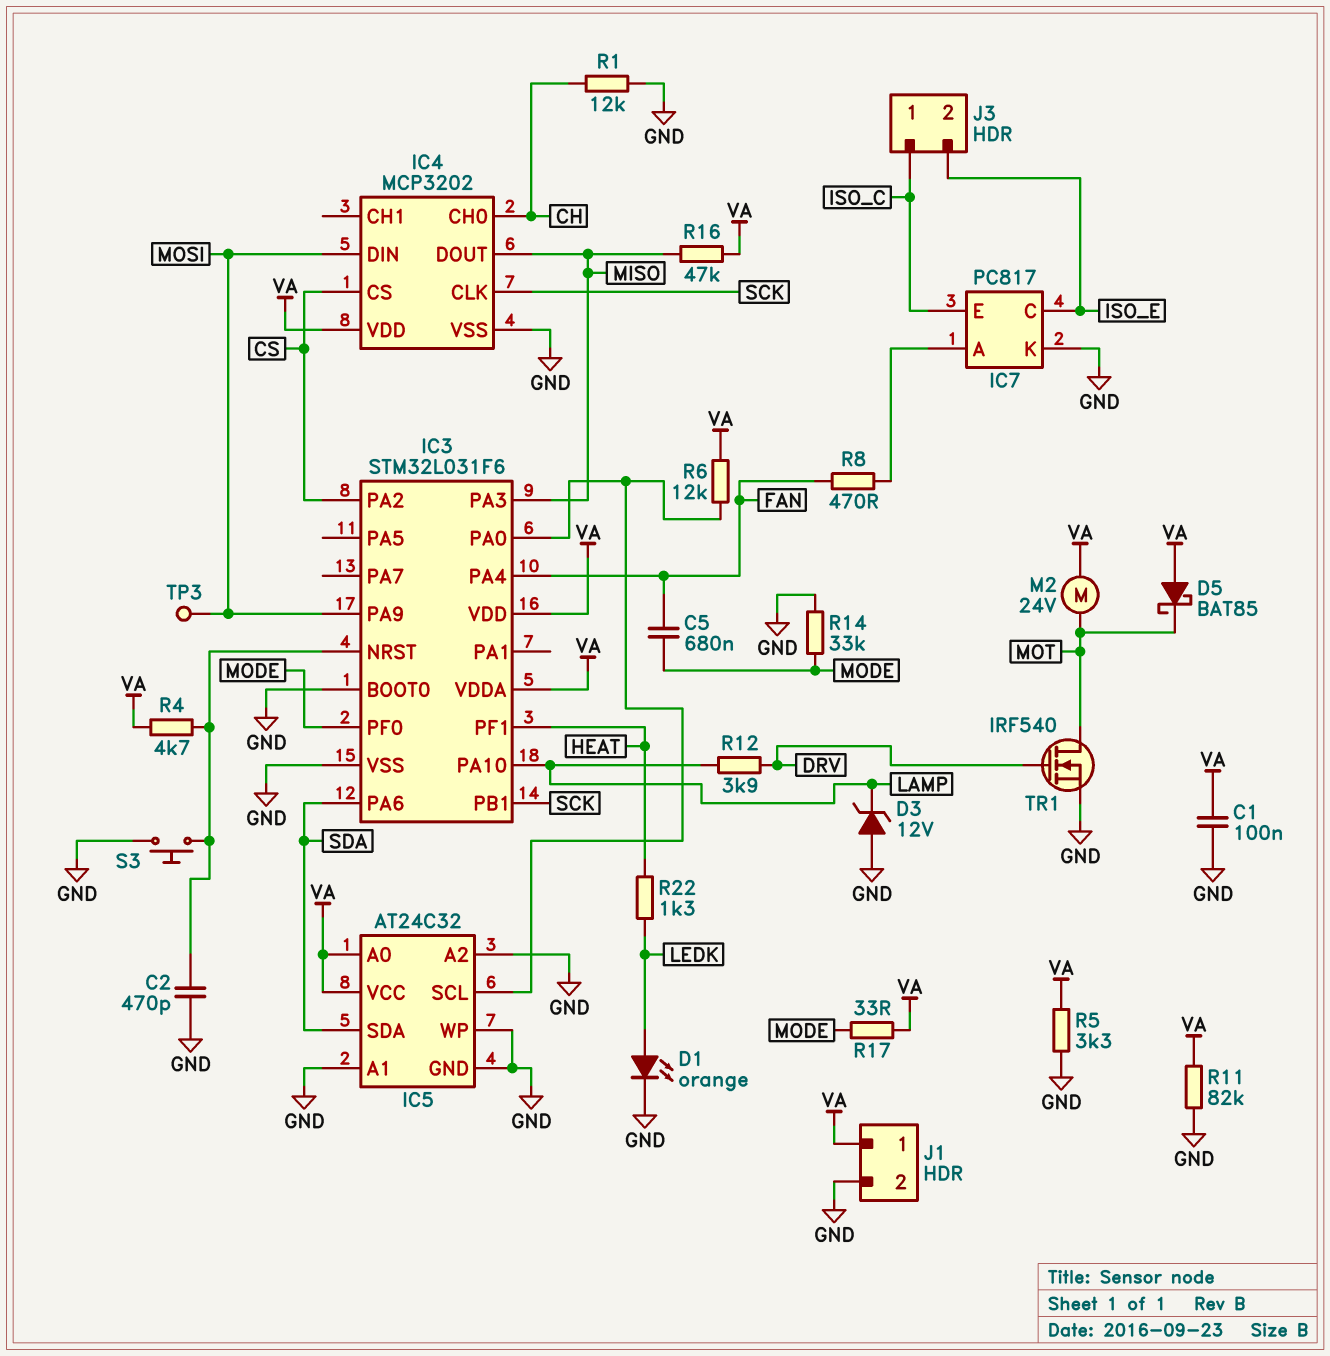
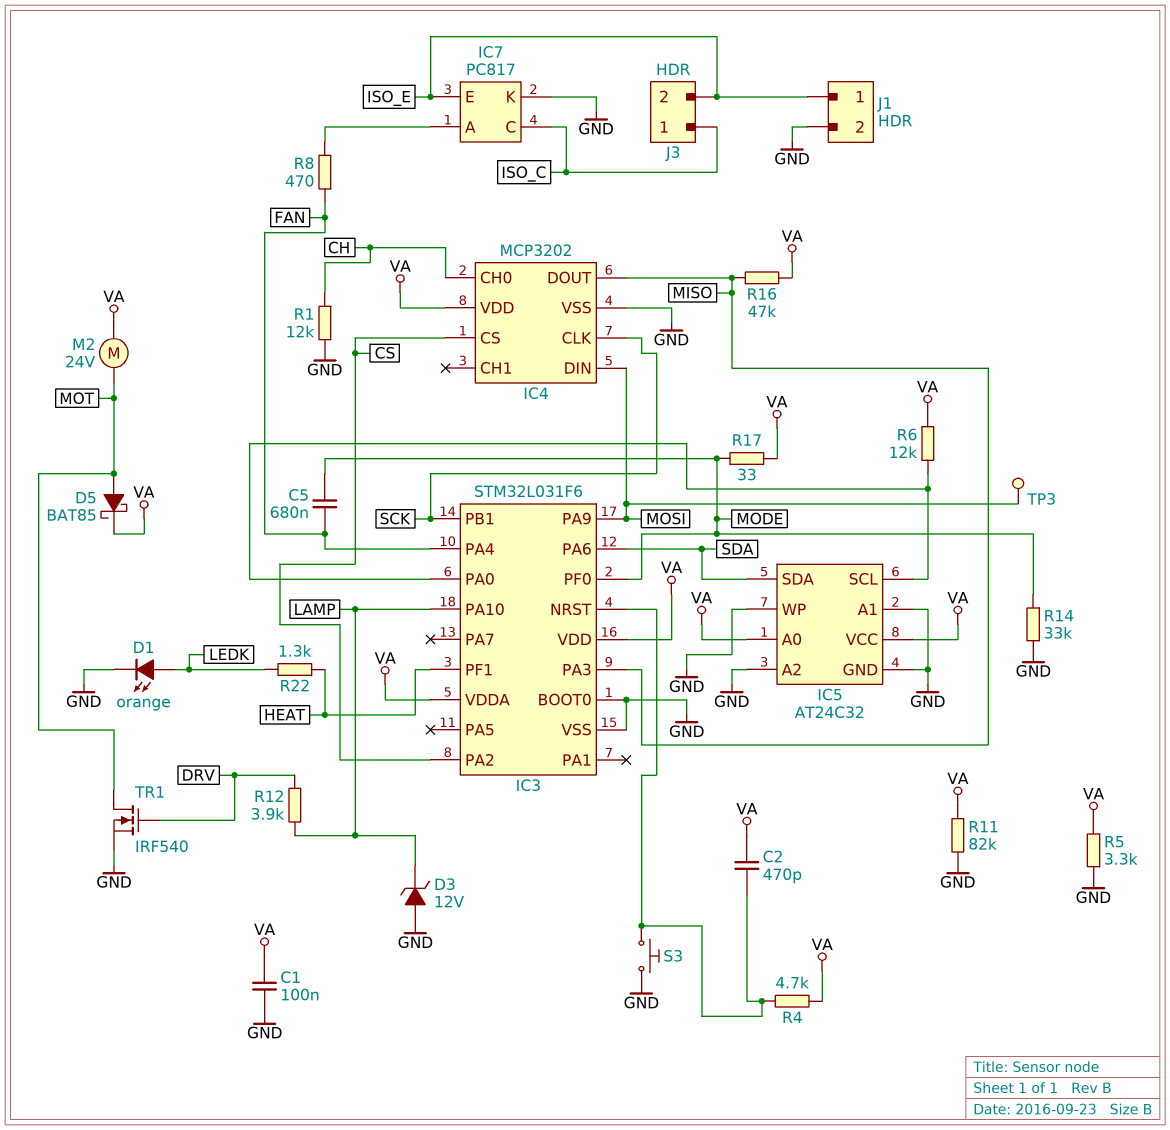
C2: 470pF (GND, IC3/NRST) -> 470pF (IC3/NRST, VA)
D5: schottky BAT85 (A VA, K MOT) -> schottky BAT85 (A MOT, K VA)
IC7 pin C: ISO_E -> ISO_C
IC7 pin E: ISO_C -> ISO_E
J1 pin 1: VA -> ISO_E

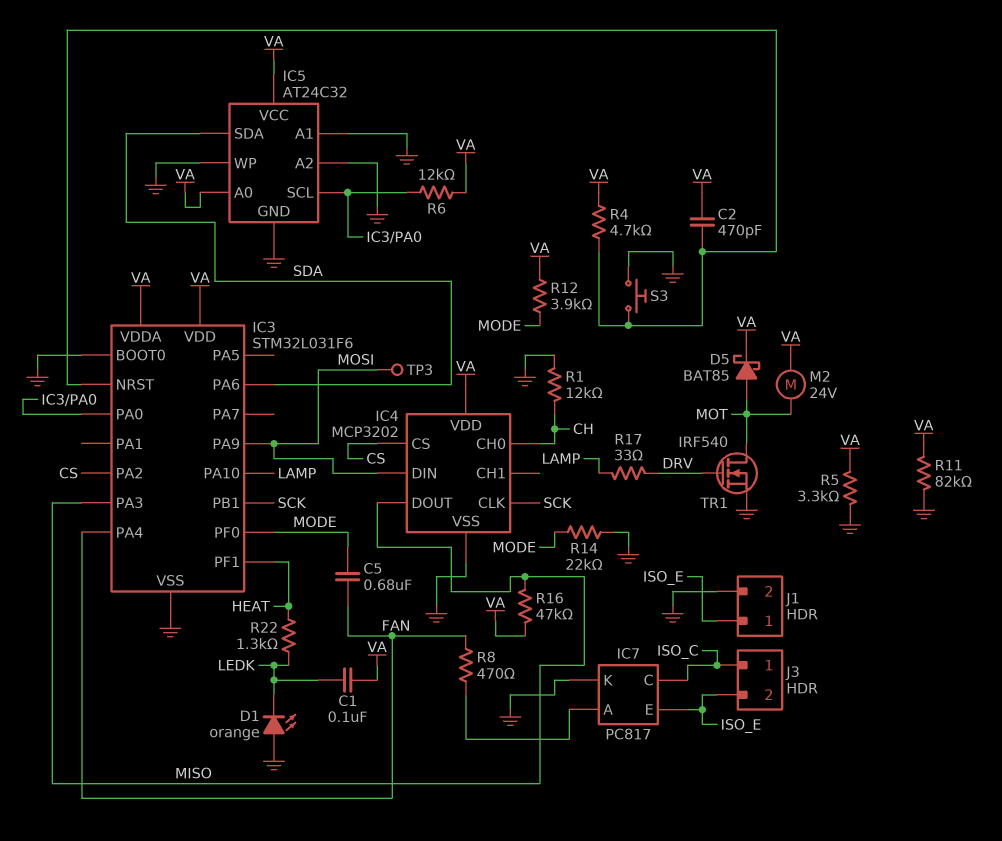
C1: 100nF (GND, VA) -> 100nF (LEDK, VA)
D1: LED orange (A LEDK, K GND) -> LED orange (A GND, K LEDK)
D3: zener 12V (A GND, K LAMP) -> none
R12: 3.9k (DRV, LAMP) -> 3.9k (MODE, VA)
R14: 33k (GND, MODE) -> 22k (GND, MODE)
R17: 33 (MODE, VA) -> 33 (DRV, LAMP)

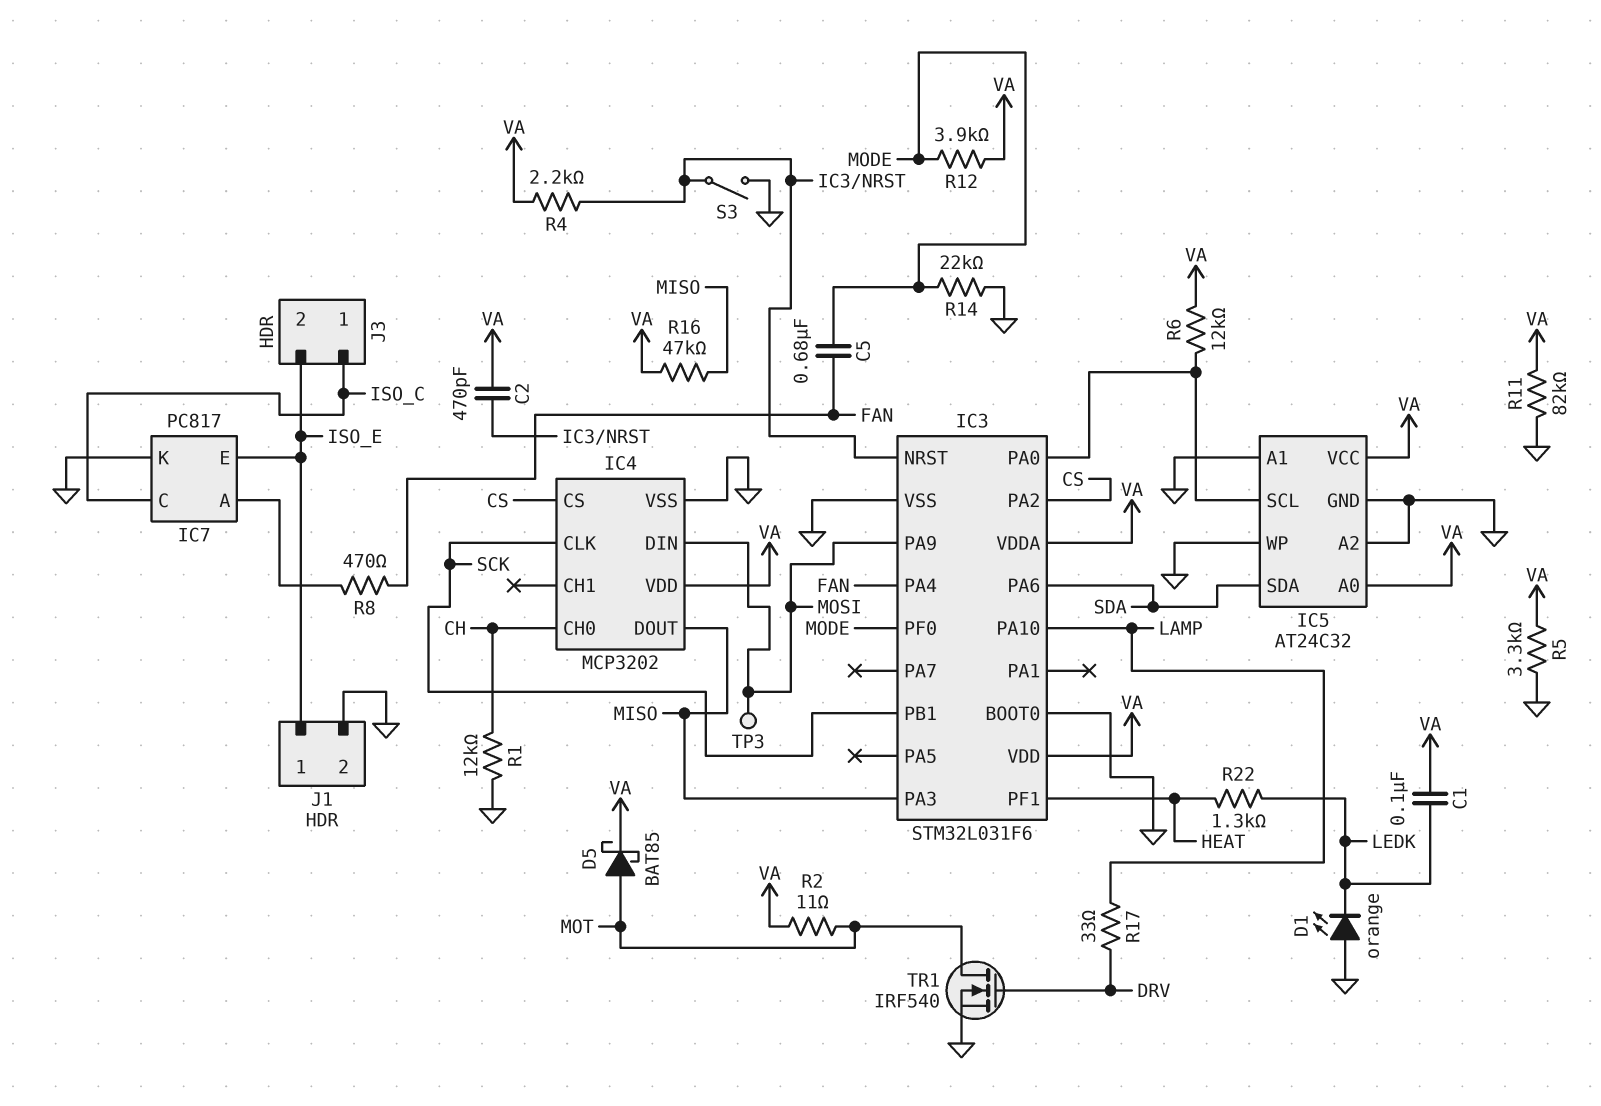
M2: motor 24V (MOT, VA) -> none
R2: none -> 11 (MOT, VA)
R4: 4.7k (IC3/NRST, VA) -> 2.2k (IC3/NRST, VA)
S3: button (GND, IC3/NRST) -> switch (GND, IC3/NRST)

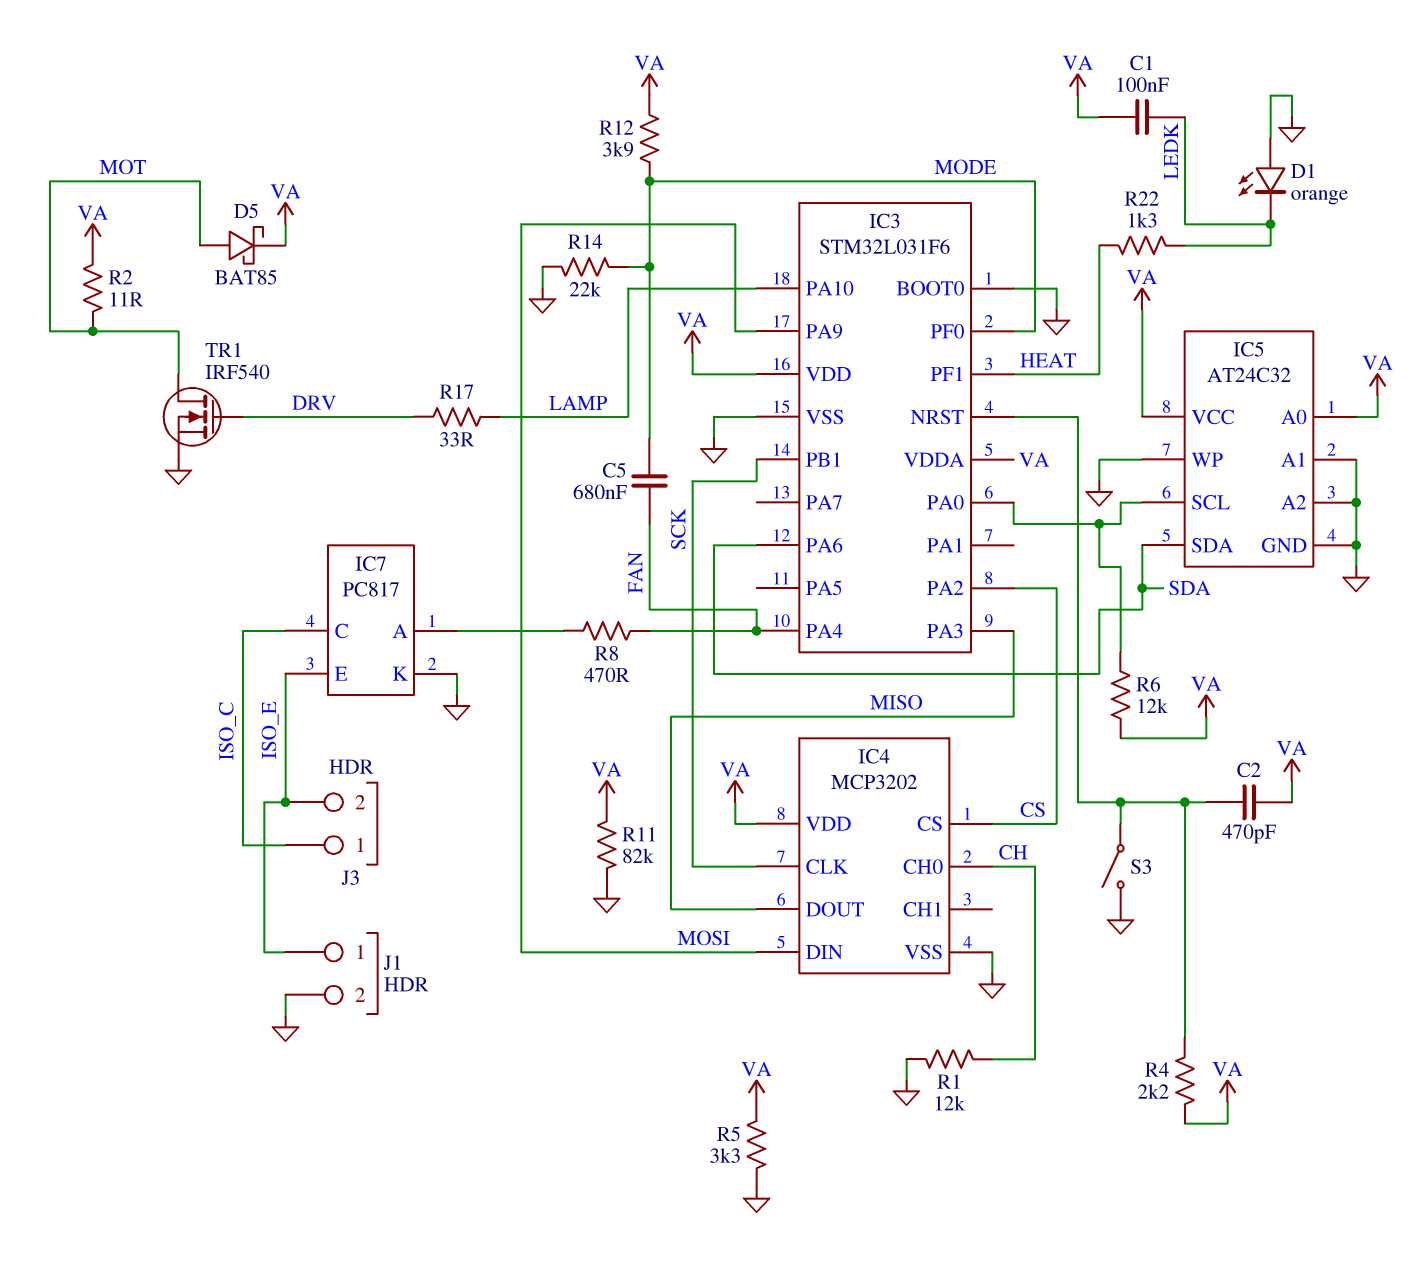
R16: 47k (MISO, VA) -> none
TP3: test point (MOSI) -> none

